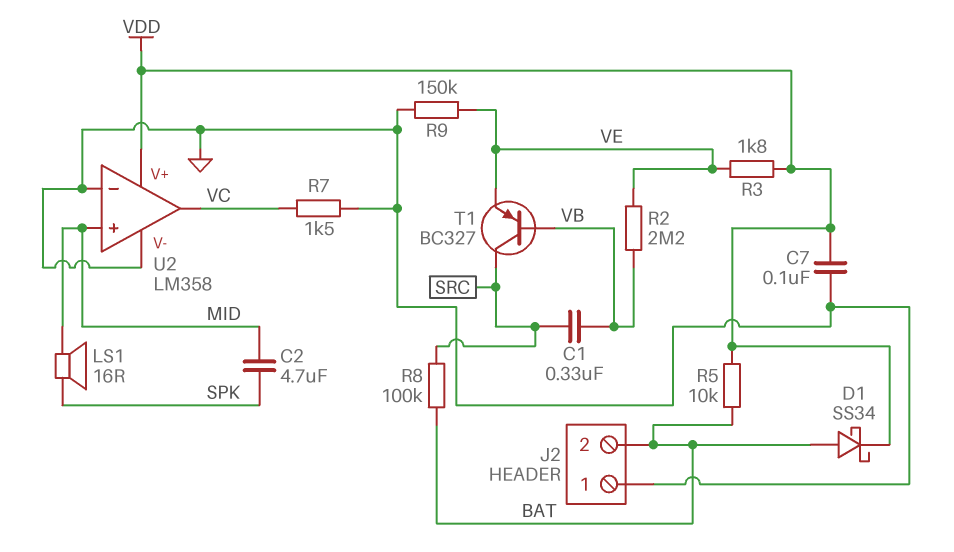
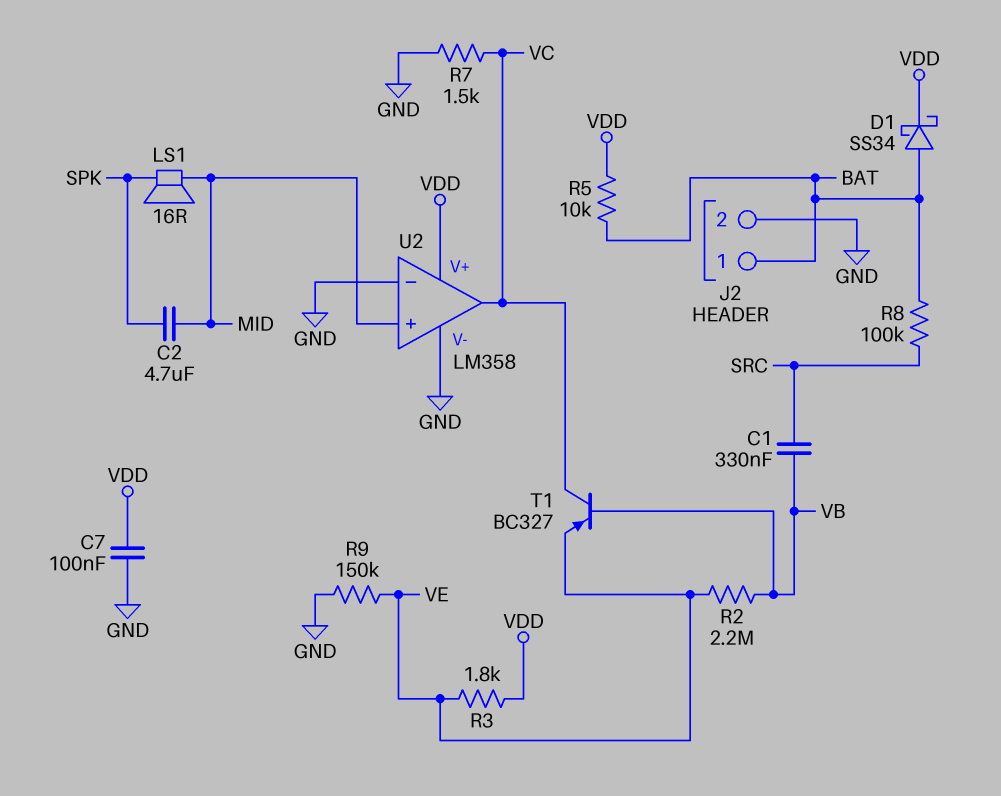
J2 pin 1: GND -> BAT
J2 pin 2: BAT -> GND
T1: PNP BC327 (B VB, C SRC, E VE) -> PNP BC327 (B VB, C VC, E VE)

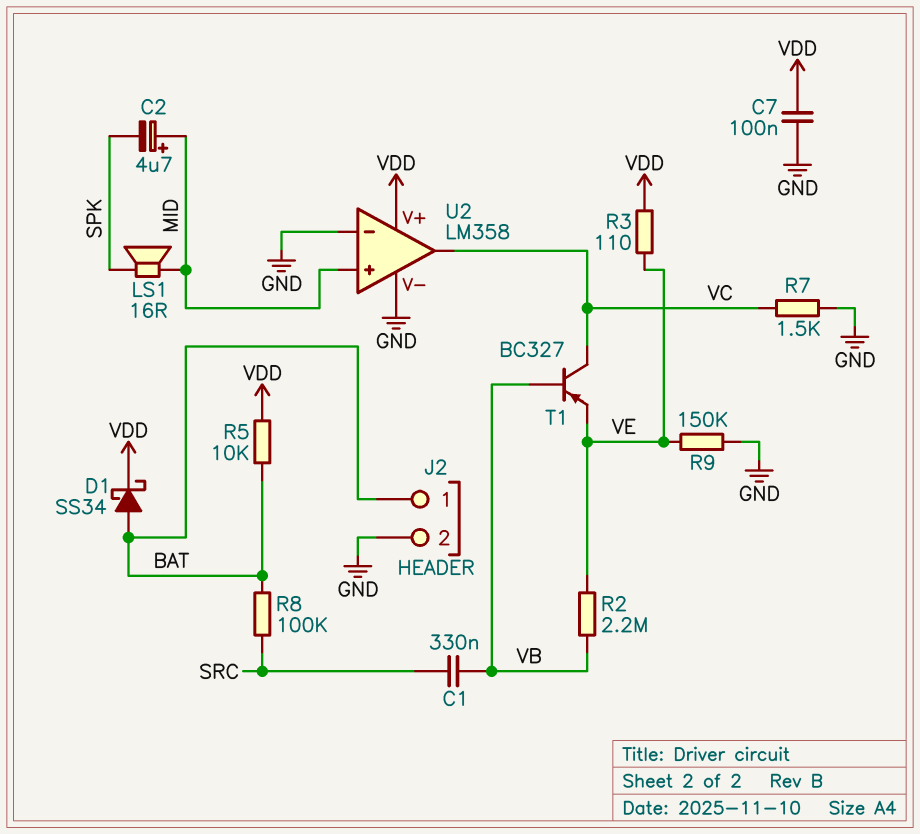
C2: 4.7uF (MID, SPK) -> 4.7uF (plus MID, minus SPK)
R3: 1.8k (VDD, VE) -> 110 (VDD, VE)

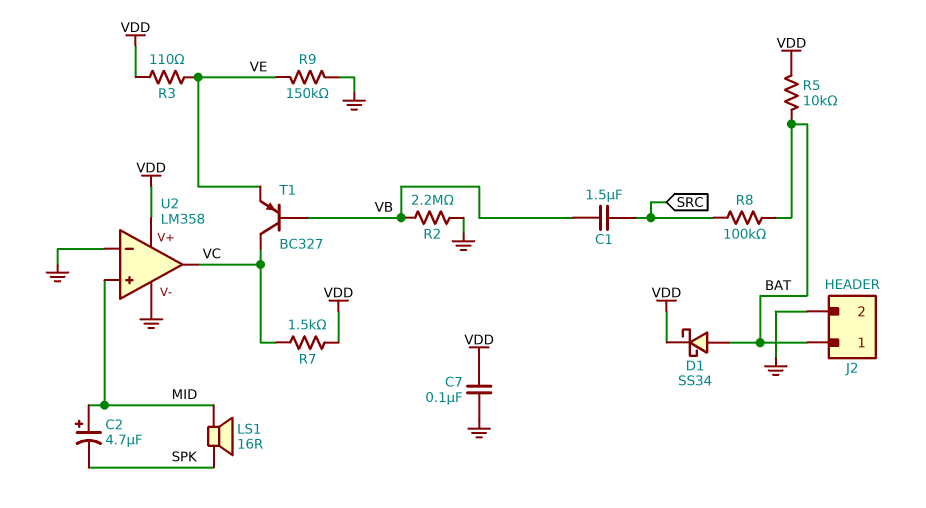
C1: 330nF (SRC, VB) -> 1.5uF (SRC, VB)
R2: 2.2M (VB, VE) -> 2.2M (GND, VB)
R7: 1.5k (GND, VC) -> 1.5k (VC, VDD)

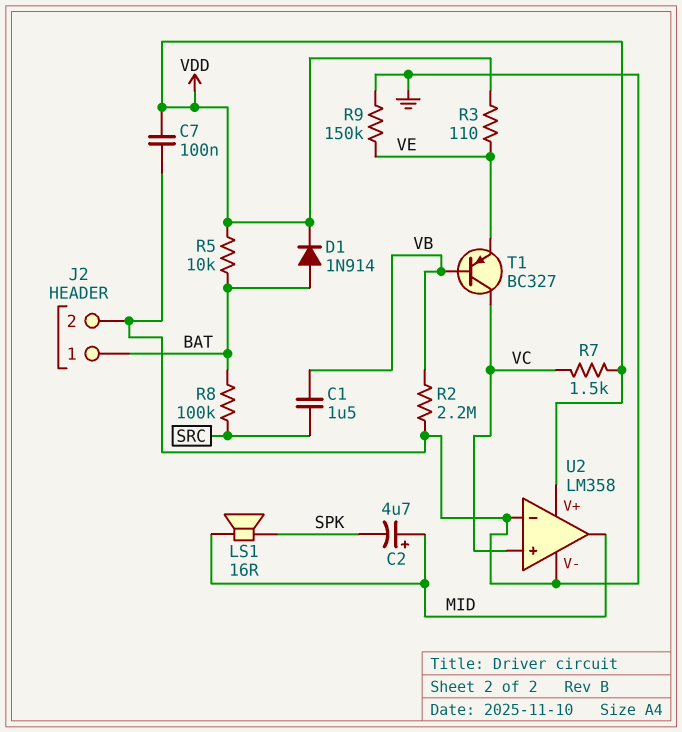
D1: schottky SS34 (A BAT, K VDD) -> diode 1N914 (A BAT, K VDD)
U2 pin in+: MID -> VC
U2 pin out: VC -> MID

